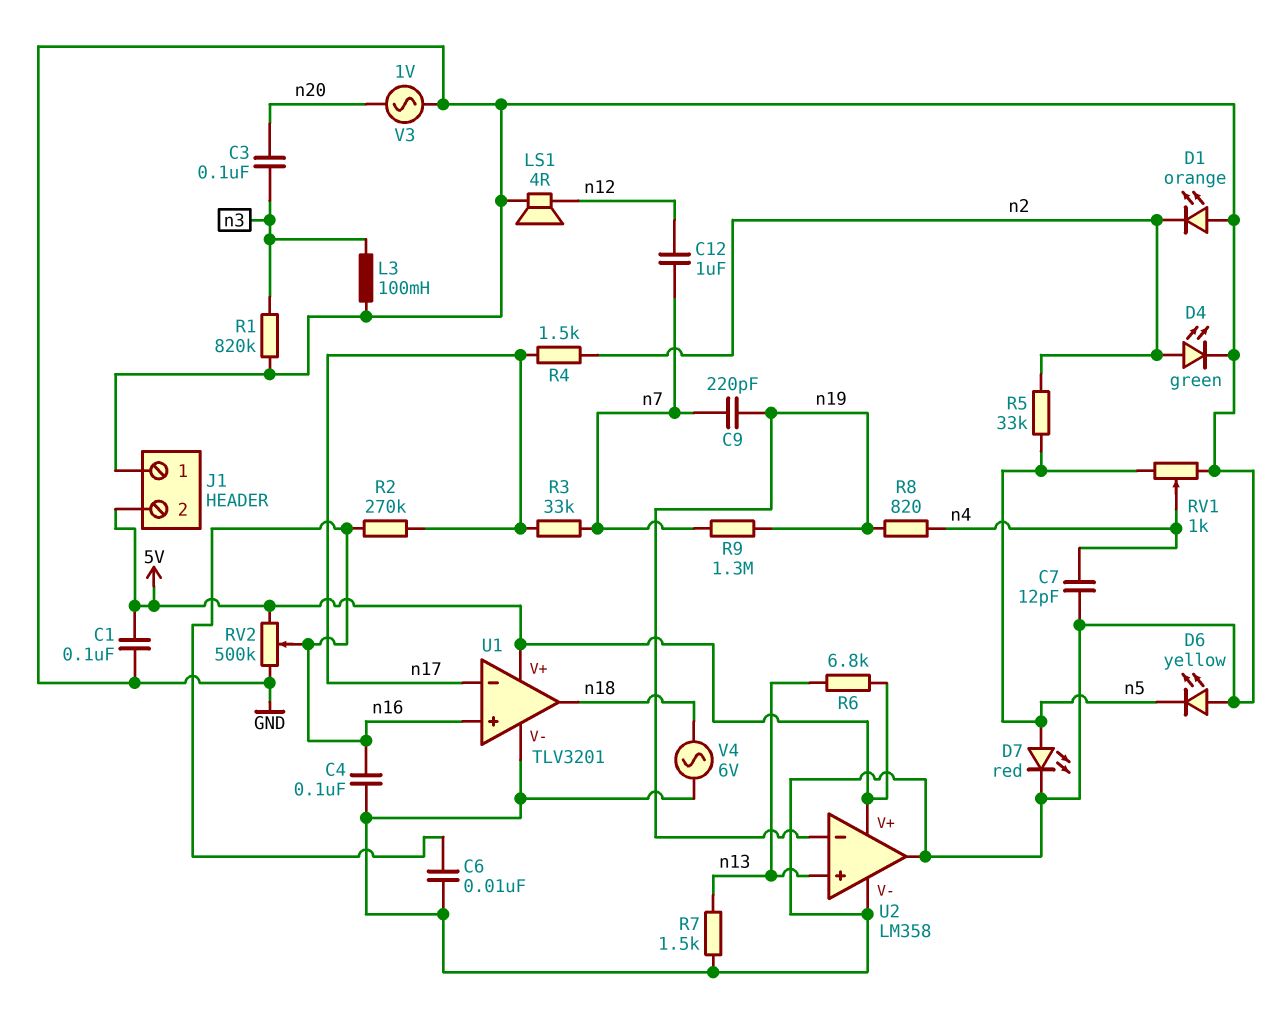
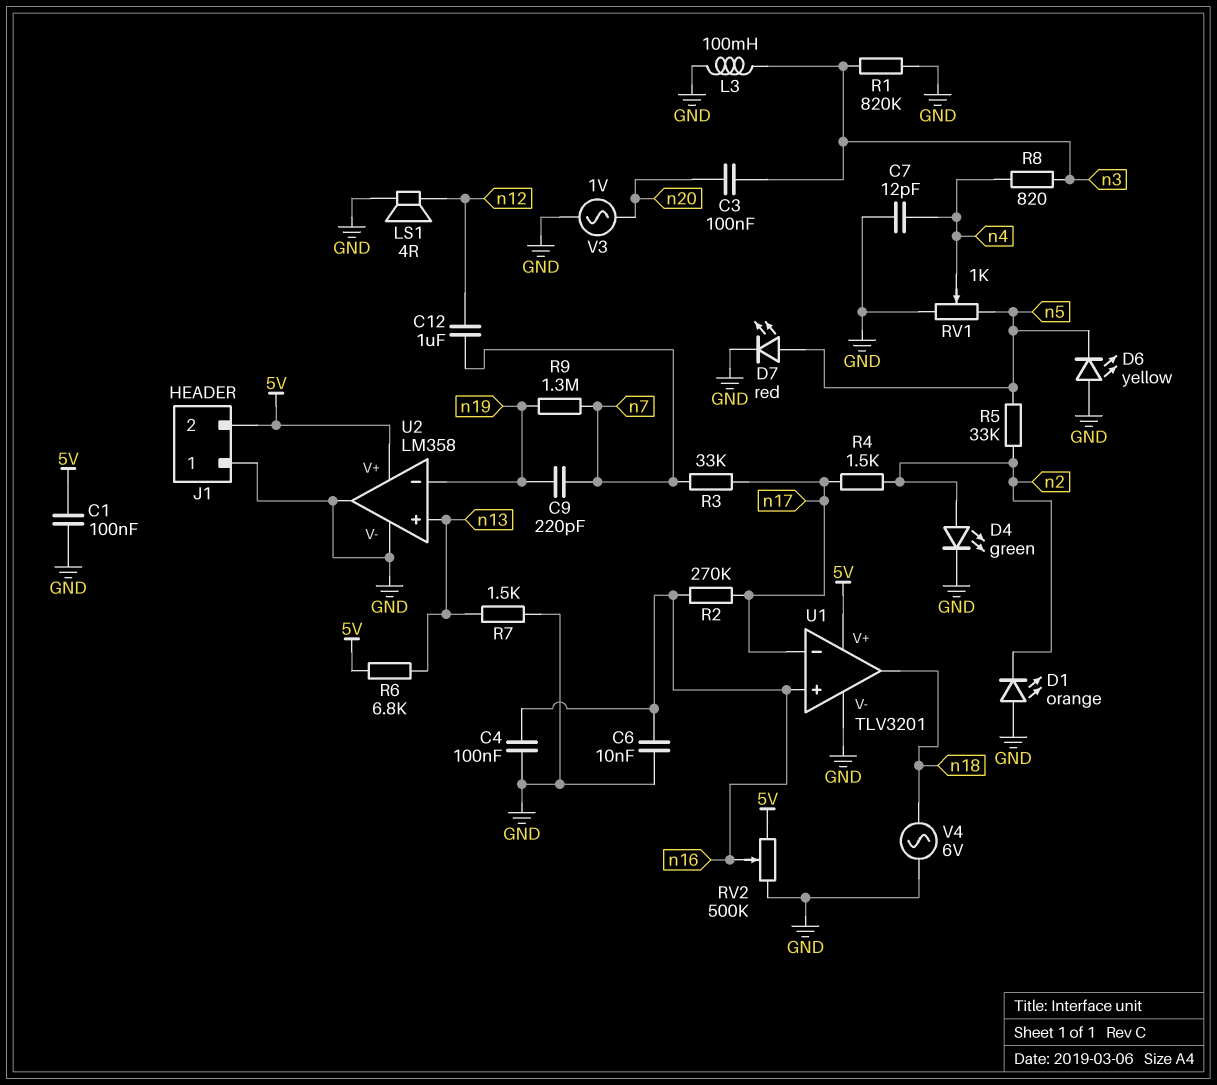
R8: 820 (n4, n19) -> 820 (n3, n4)

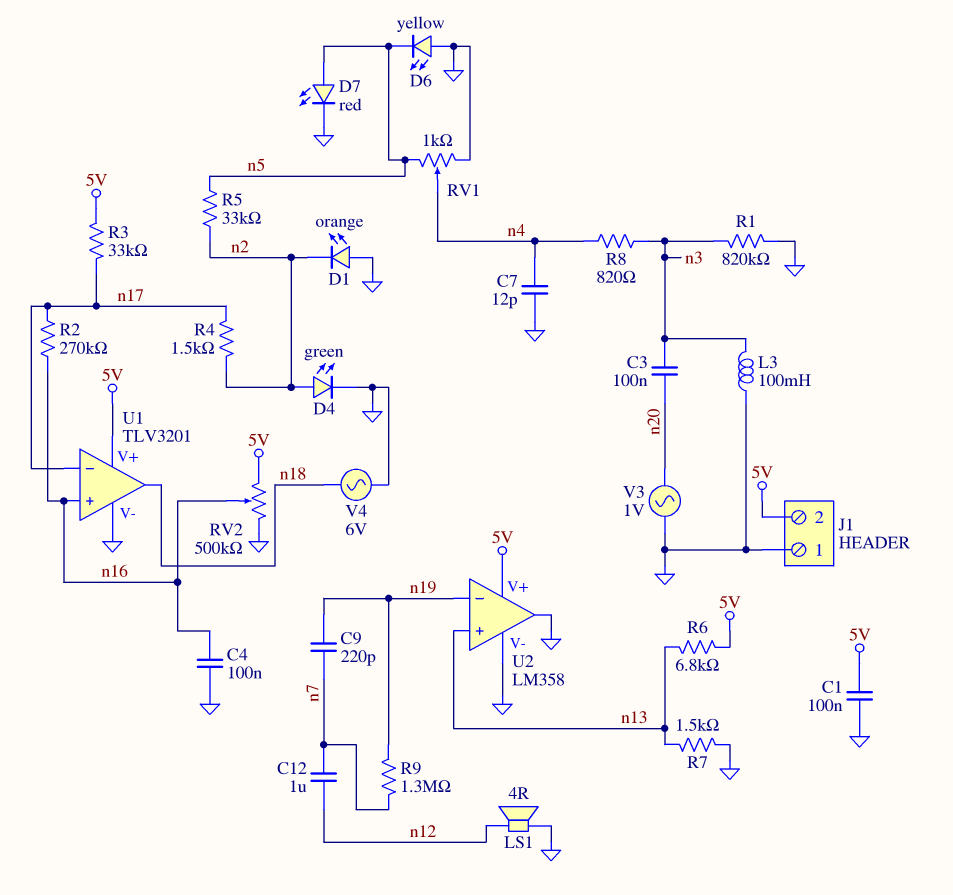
C6: 10nF (GND, n16) -> none
R3: 33k (n7, n17) -> 33k (5V, n17)

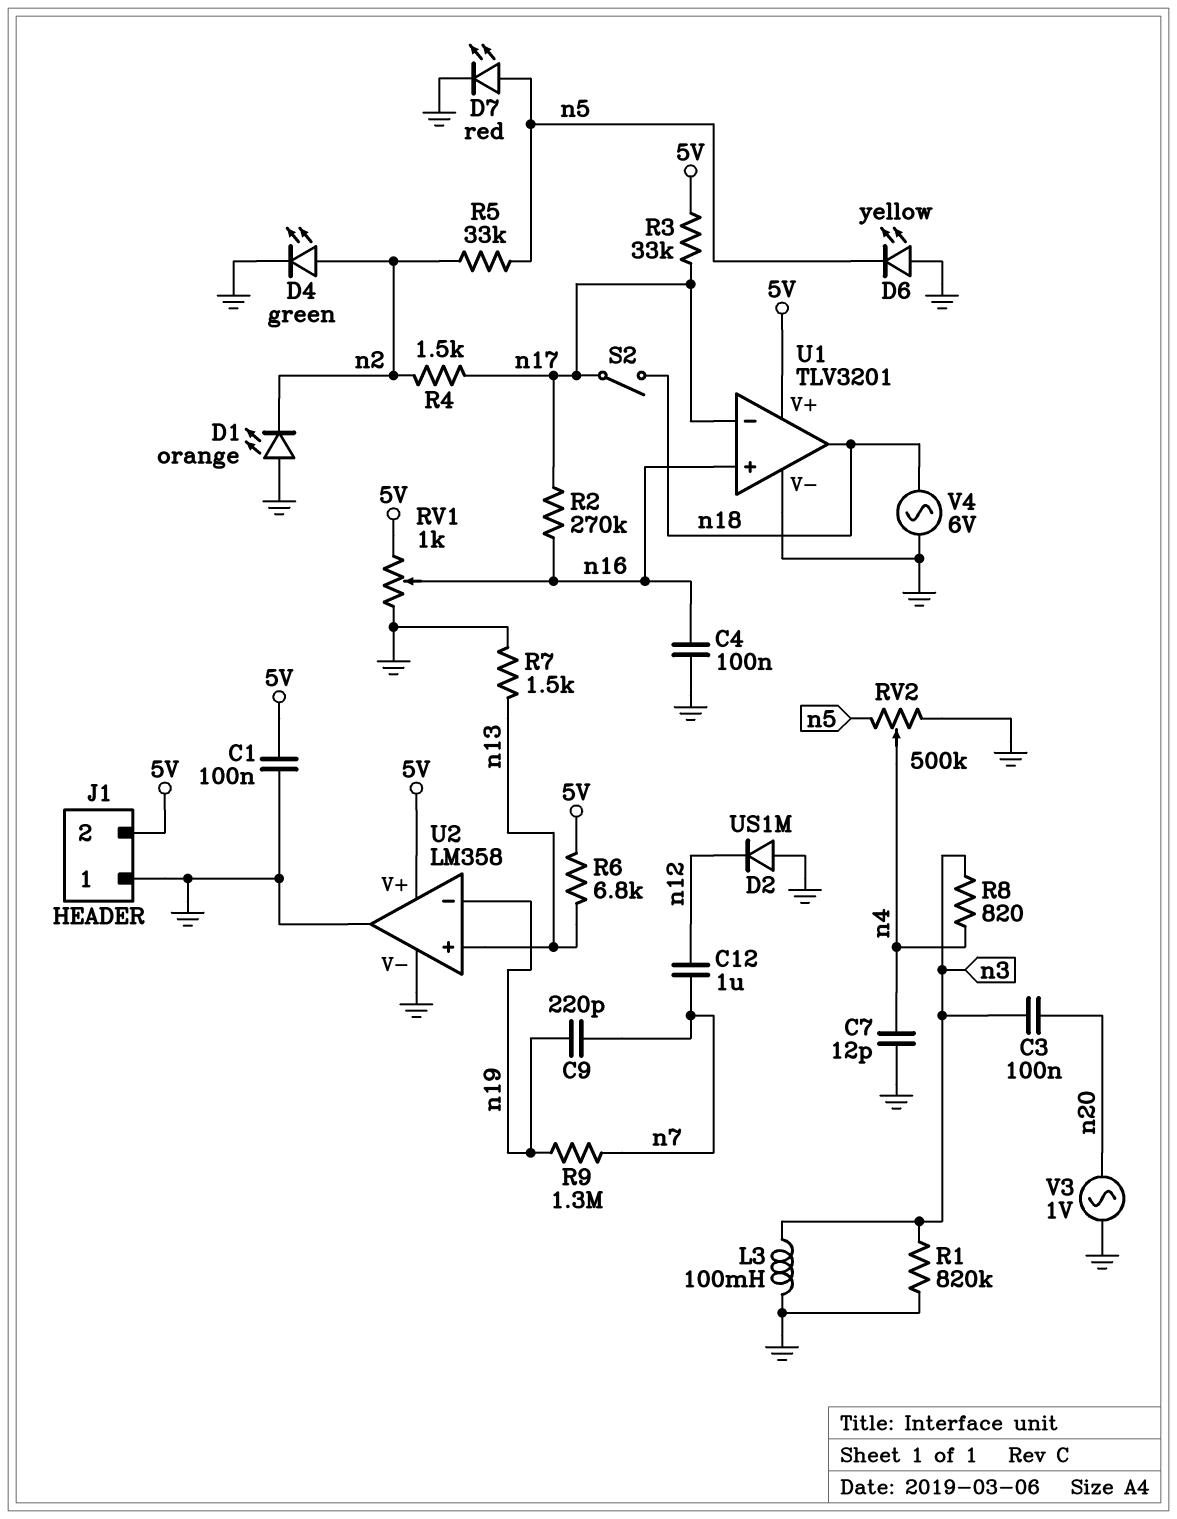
D2: none -> diode US1M (A GND, K n12)
LS1: speaker 4R (GND, n12) -> none
RV1: 1k (GND, n5, wiper n4) -> 1k (5V, GND, wiper n16)
RV2: 500k (5V, GND, wiper n16) -> 500k (GND, n5, wiper n4)
S2: none -> switch (n17, n18)

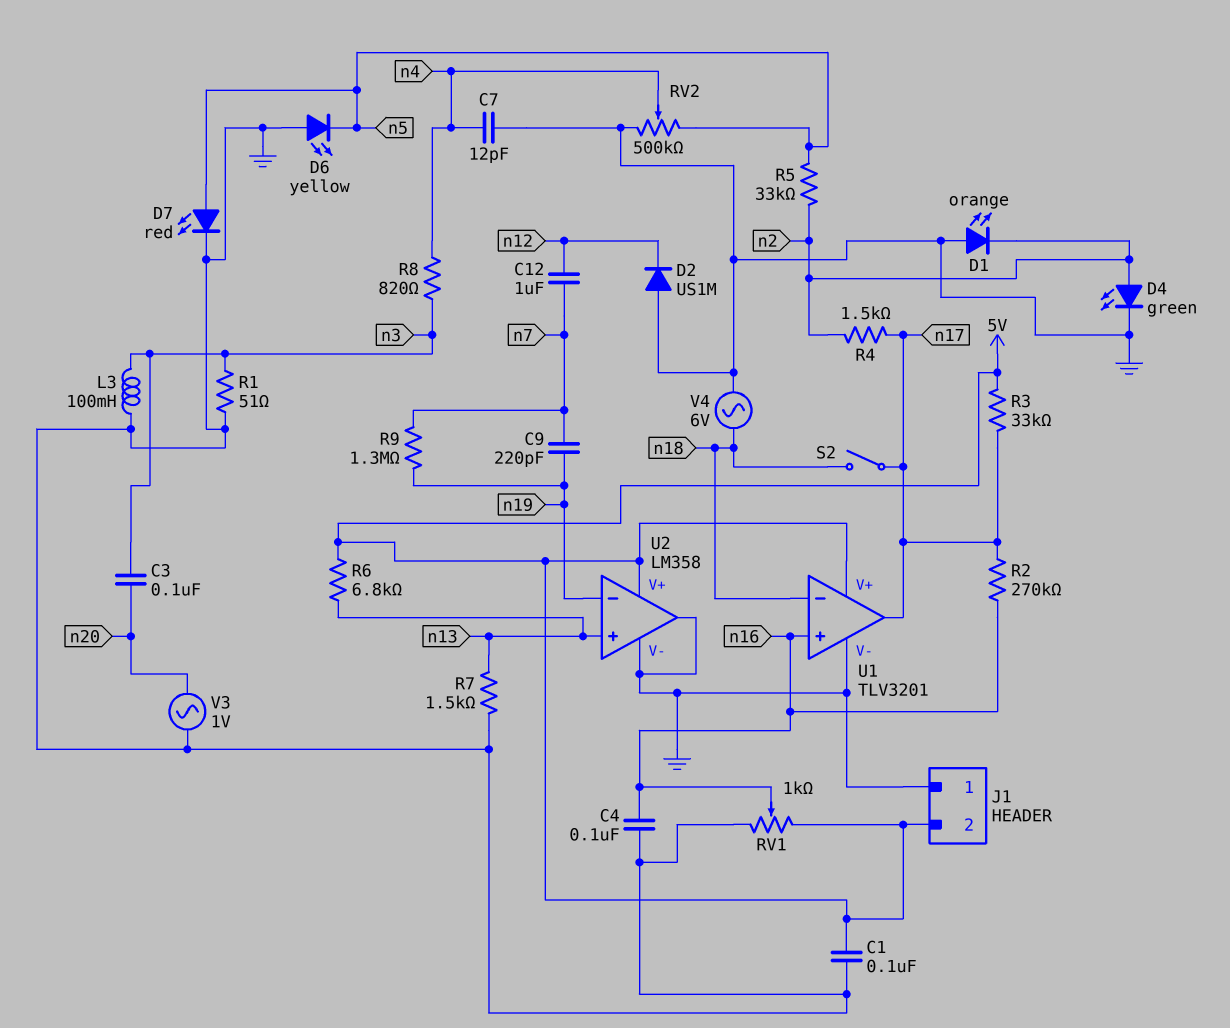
R1: 820k (GND, n3) -> 51 (GND, n3)
U1 pin in-: n17 -> n18
U1 pin out: n18 -> n17

